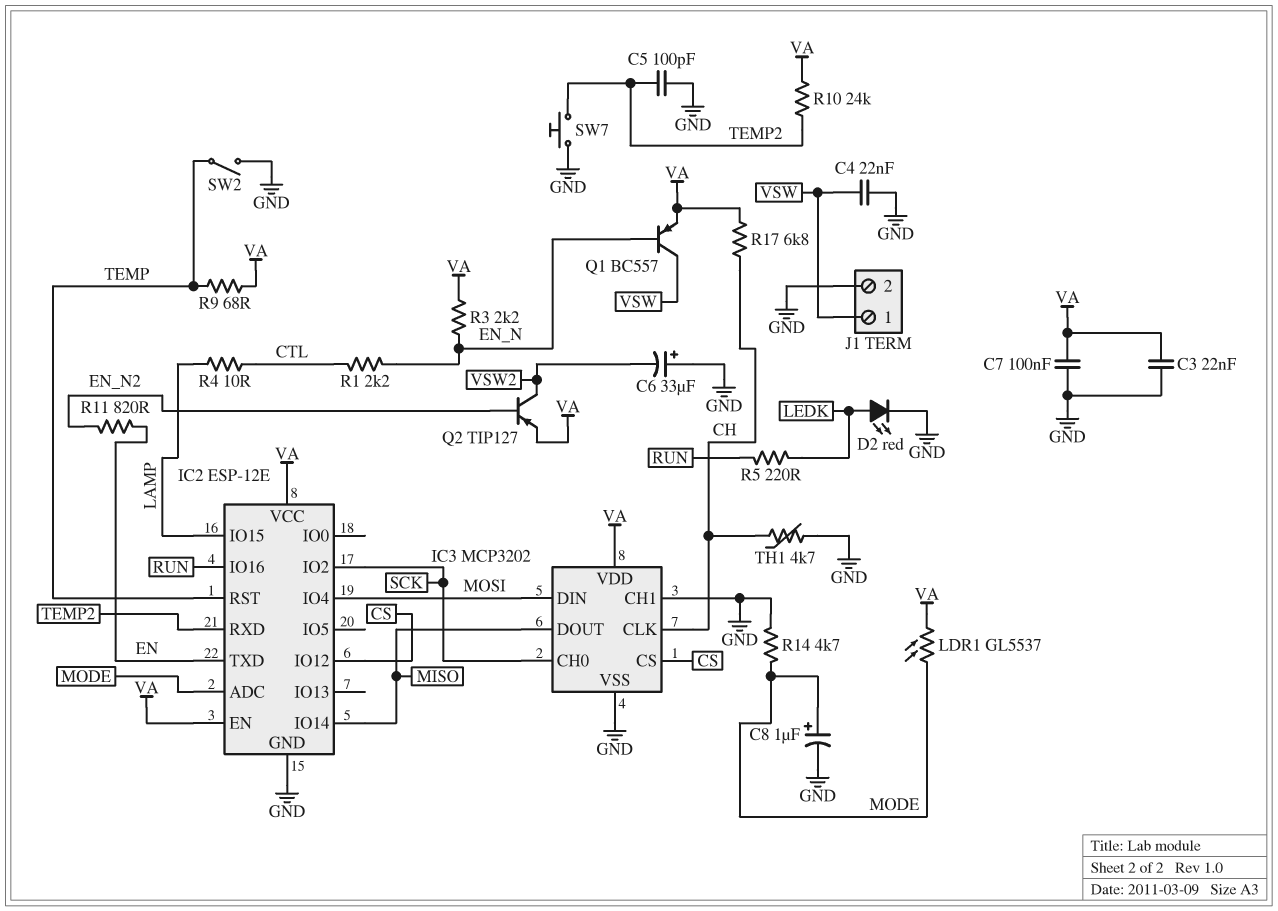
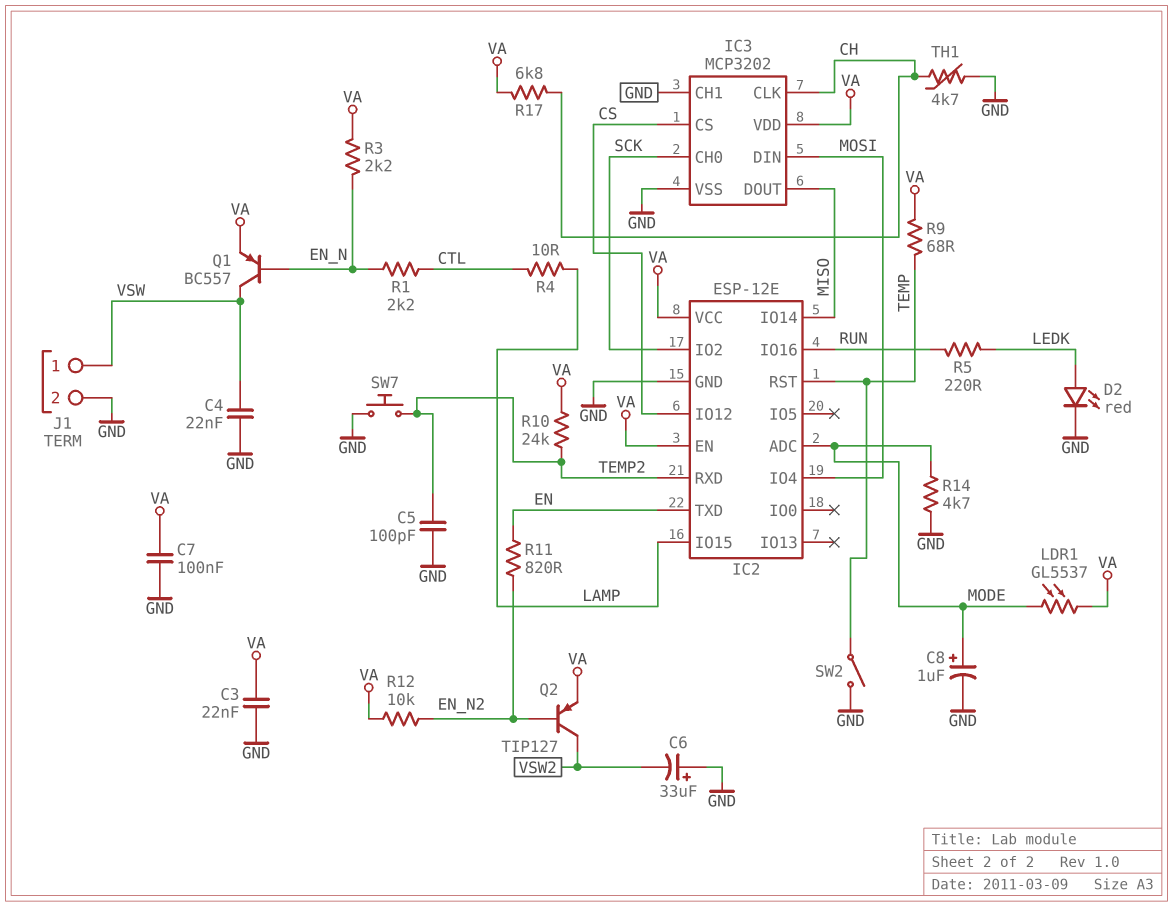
R12: none -> 10k (EN_N2, VA)

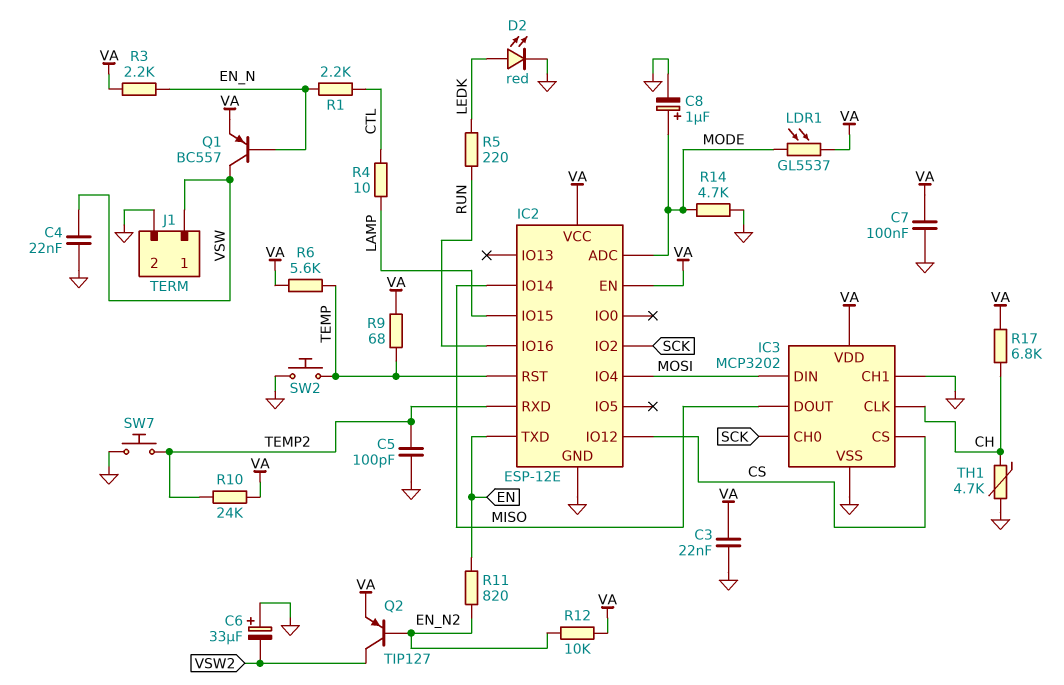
R6: none -> 5.6k (TEMP, VA)
SW2: switch (GND, TEMP) -> button (GND, TEMP)

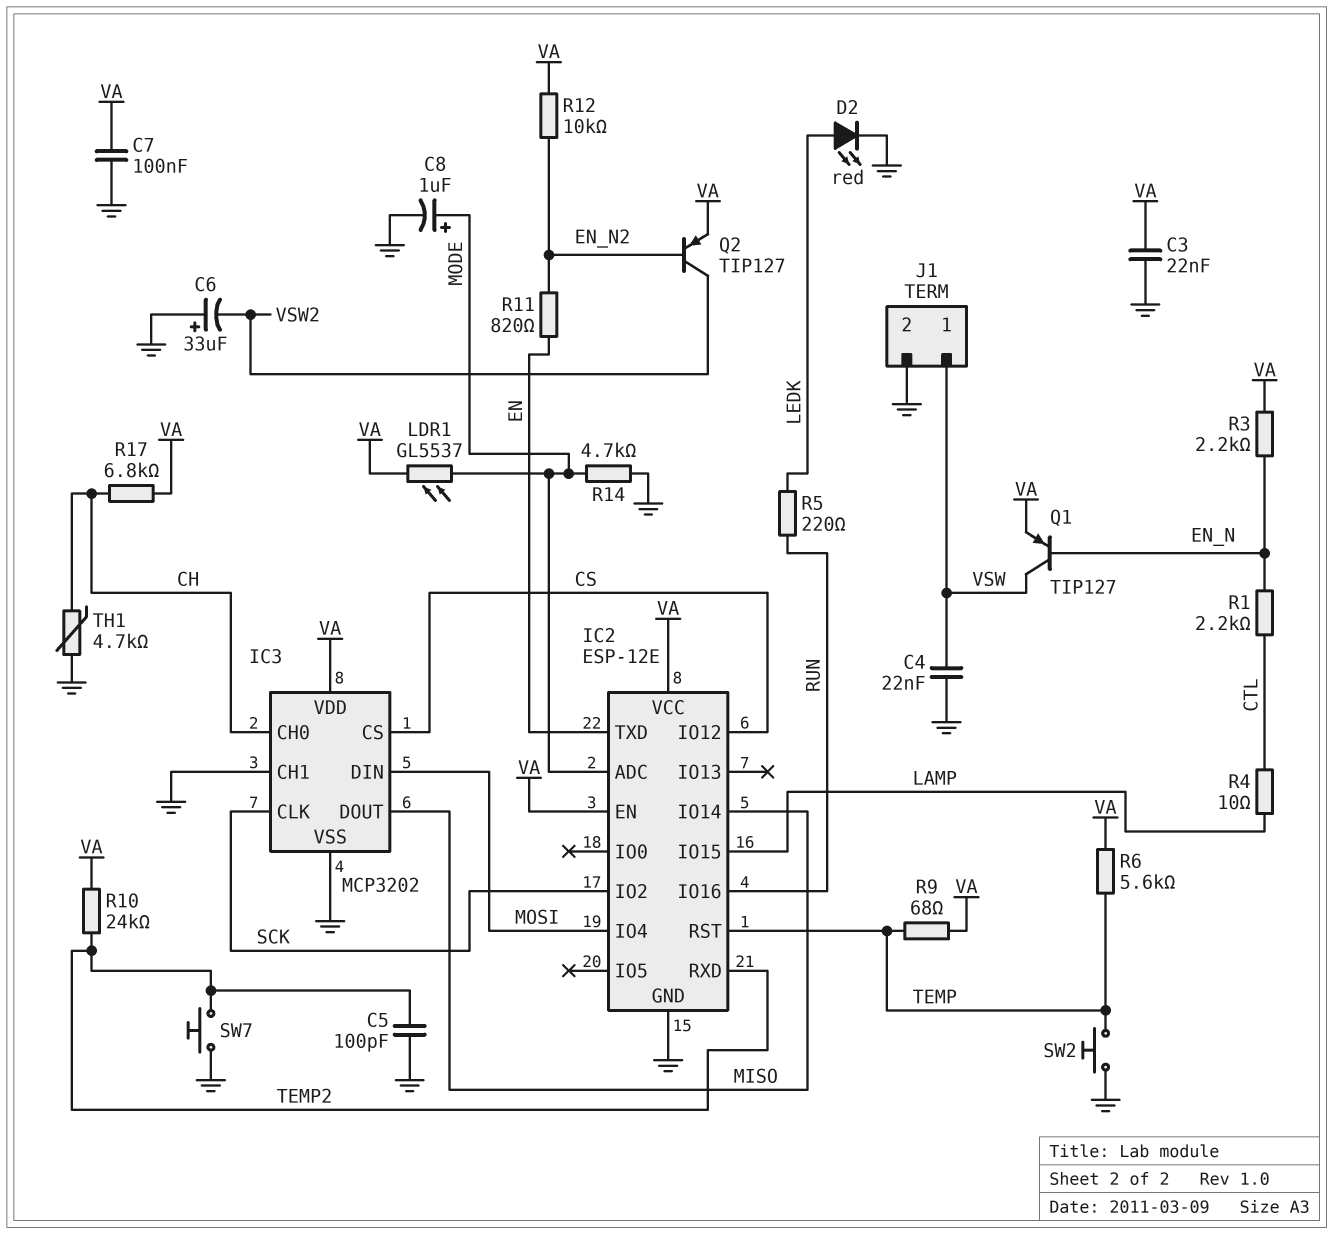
IC3 pin CH0: SCK -> CH
IC3 pin CLK: CH -> SCK
Q1: PNP BC557 (B EN_N, C VSW, E VA) -> PNP TIP127 (B EN_N, C VSW, E VA)

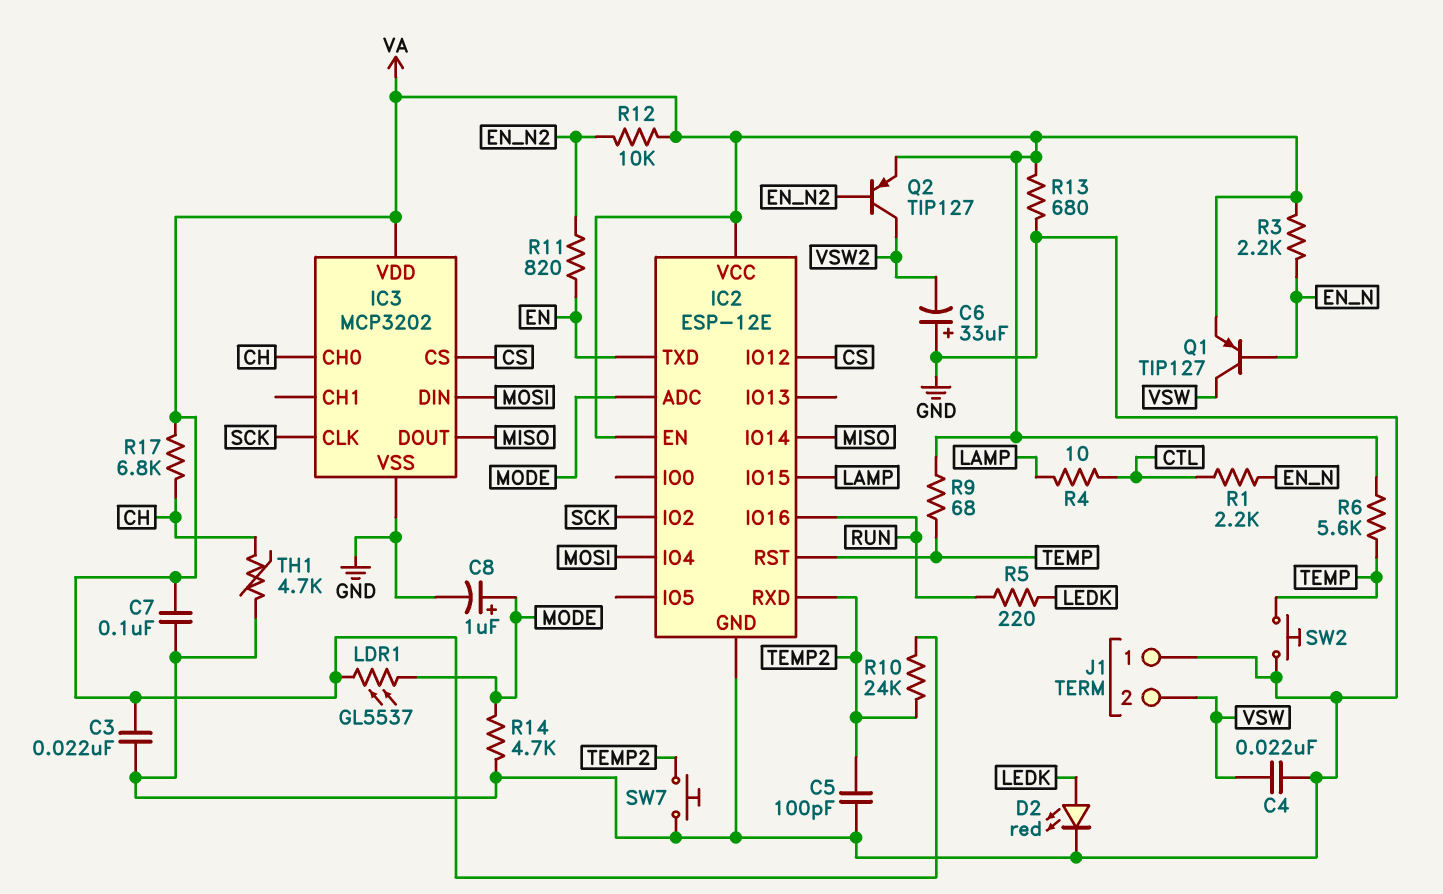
IC3 pin CH1: GND -> none
J1 pin 1: VSW -> GND
J1 pin 2: GND -> VSW
R13: none -> 680 (GND, VA)

